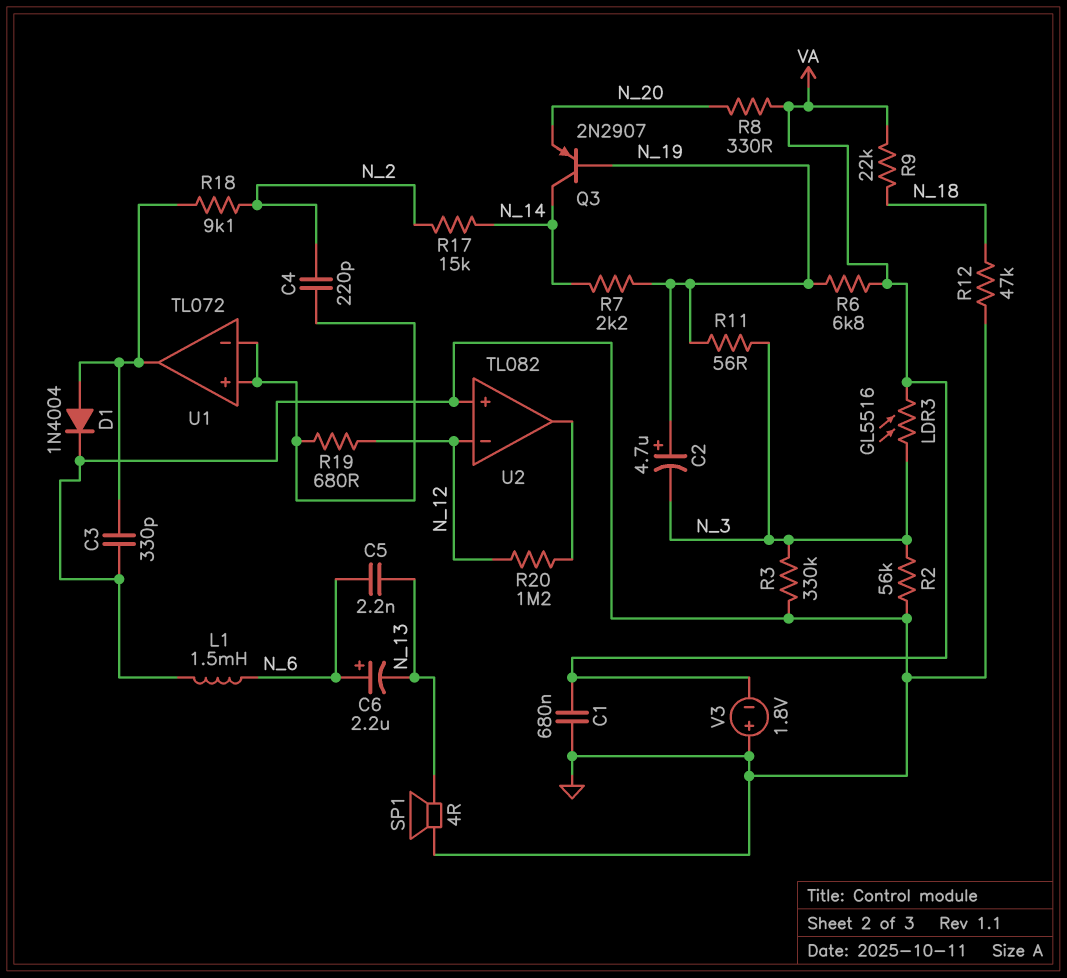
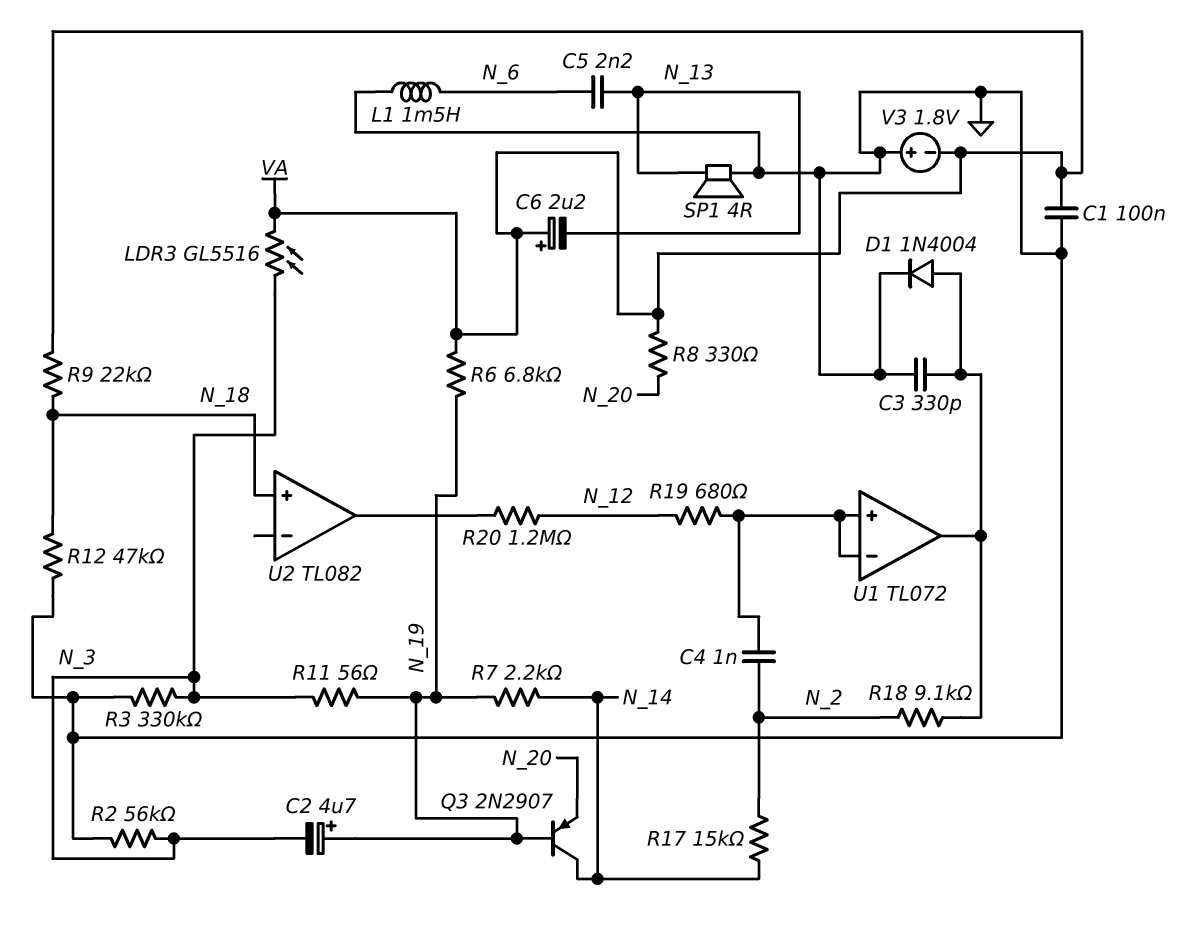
C1: 680nF (GND, VA) -> 100nF (GND, VA)
C4: 220pF (N_2, U1/in+) -> 1nF (N_2, U1/in+)
C6: 2.2uF (plus N_6, minus N_13) -> 2.2uF (plus VA, minus N_13)
U2 pin in+: GND -> N_18
U2 pin in-: N_12 -> none

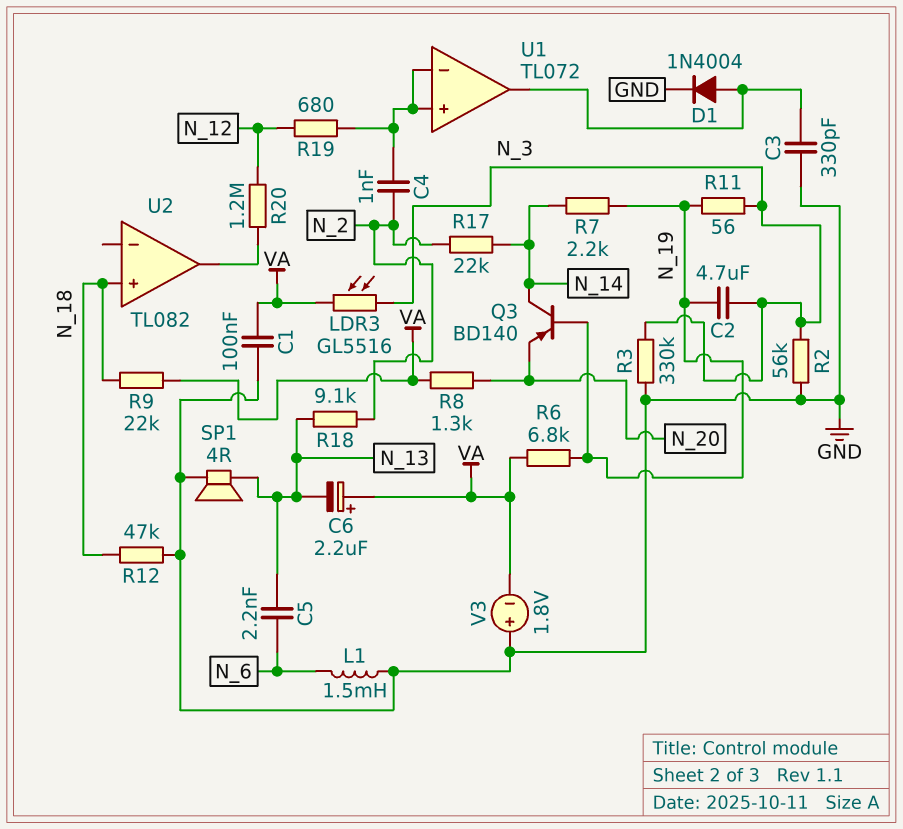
C2: 4.7uF (plus N_19, minus N_3) -> 4.7uF (N_3, N_19)
Q3: PNP 2N2907 (B N_19, C N_14, E N_20) -> PNP BD140 (B N_19, C N_14, E N_20)
R8: 330 (N_20, VA) -> 1.3k (N_20, VA)
R17: 15k (N_2, N_14) -> 22k (N_2, N_14)
R18: 9.1k (N_2, U1/out) -> 9.1k (N_2, N_13)

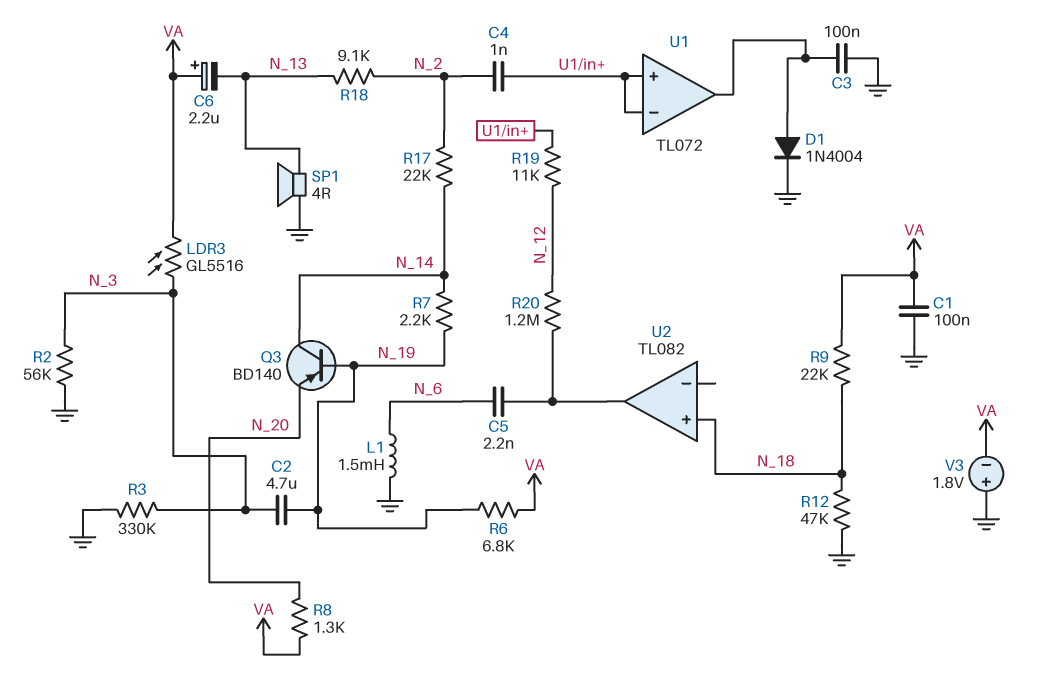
C3: 330pF (GND, U1/out) -> 100nF (GND, U1/out)
C5: 2.2nF (N_6, N_13) -> 2.2nF (N_6, U2/out)
R11: 56 (N_3, N_19) -> none
R19: 680 (N_12, U1/in+) -> 11k (N_12, U1/in+)

